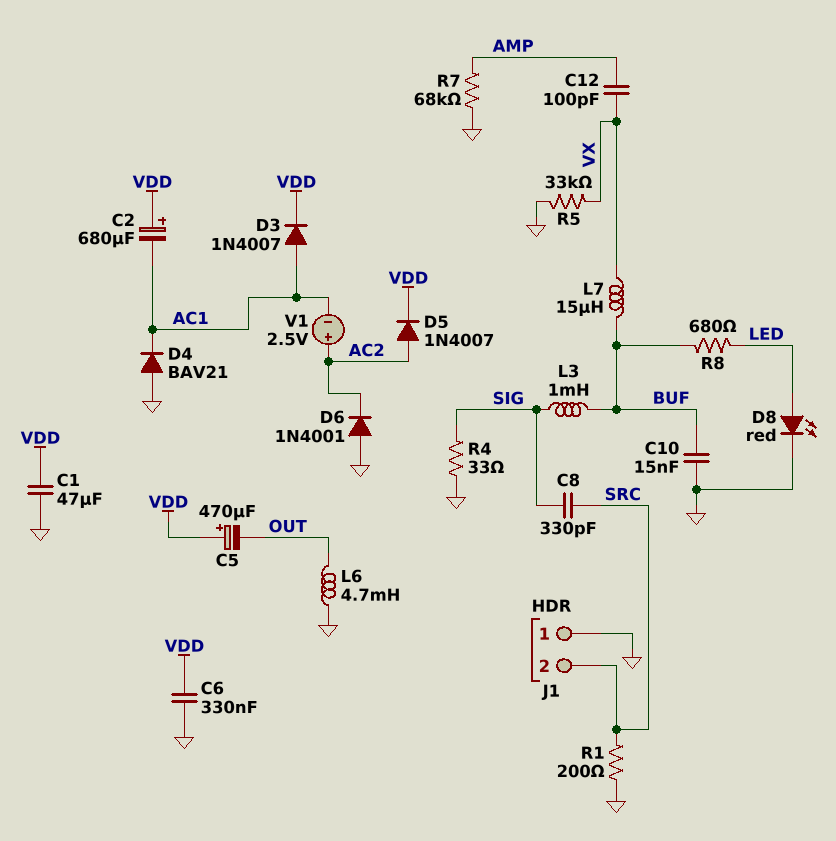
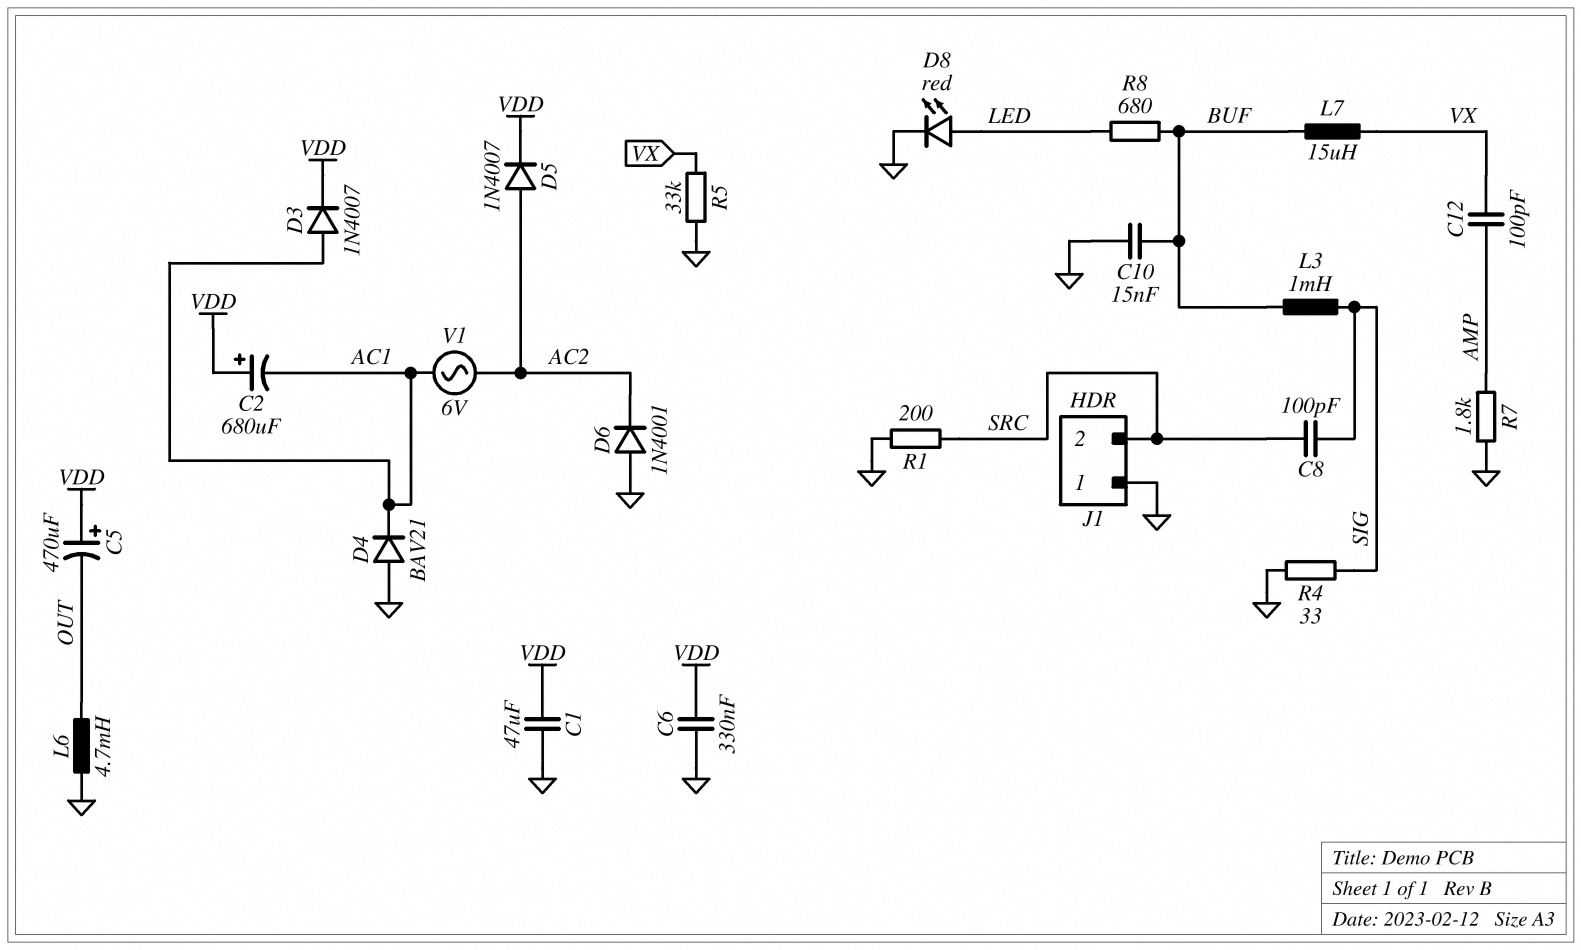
C8: 330pF (SIG, SRC) -> 100pF (SIG, SRC)
R7: 68k (AMP, GND) -> 1.8k (AMP, GND)
V1: 2.5V (plus AC2, minus AC1) -> AC 6V (AC1, AC2)

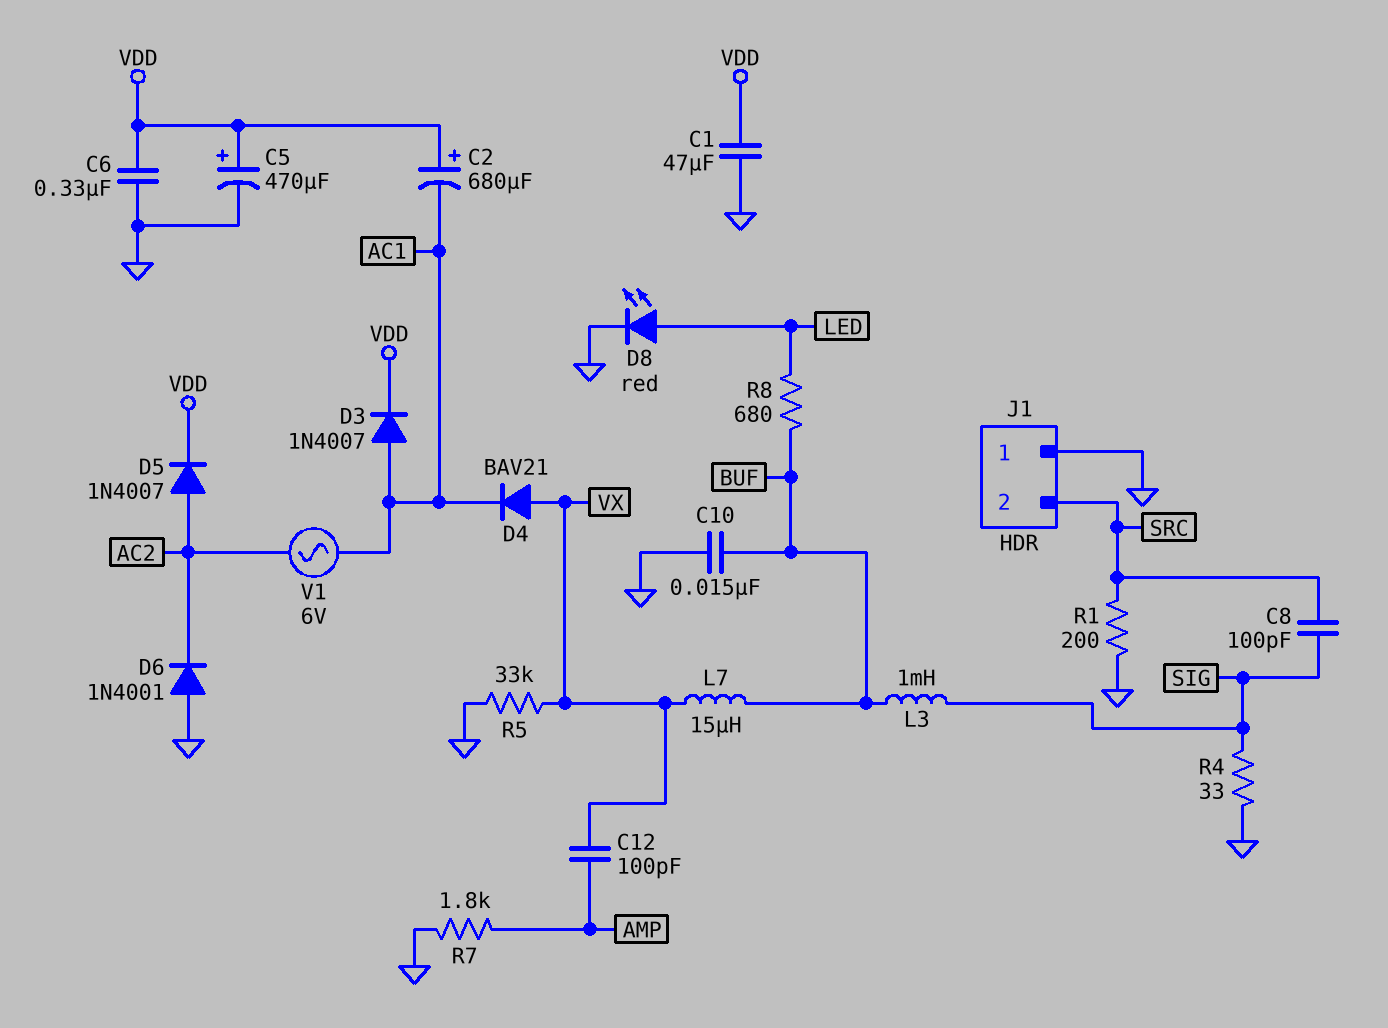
C5: 470uF (plus VDD, minus OUT) -> 470uF (plus VDD, minus GND)
D4: diode BAV21 (A GND, K AC1) -> diode BAV21 (A VX, K AC1)
L6: 4.7mH (GND, OUT) -> none

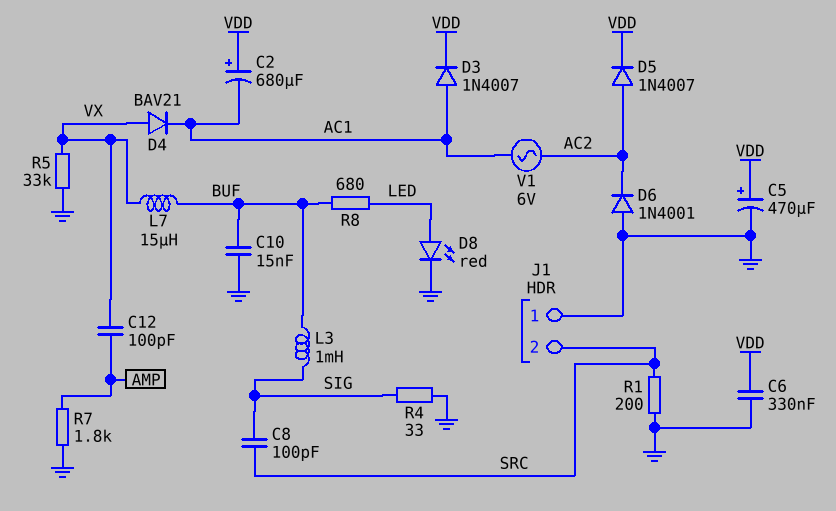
C1: 47uF (GND, VDD) -> none

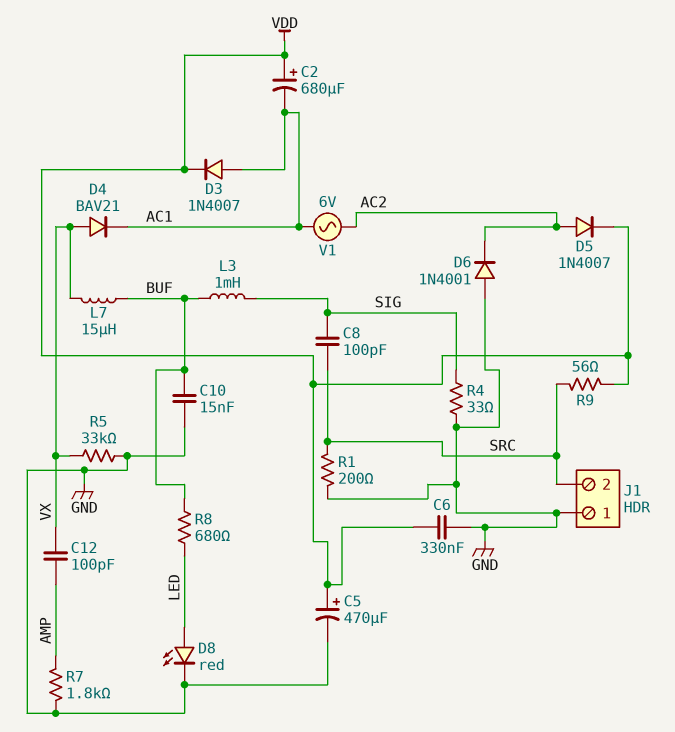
R9: none -> 56 (SRC, VDD)

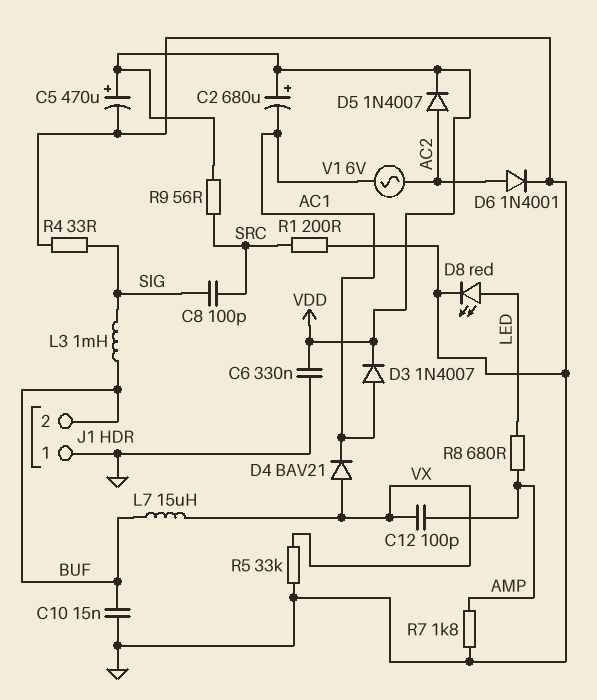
D6: diode 1N4001 (A GND, K AC2) -> diode 1N4001 (A AC2, K GND)
J1 pin 2: SRC -> BUF
R8: 680 (BUF, LED) -> 680 (AMP, LED)

